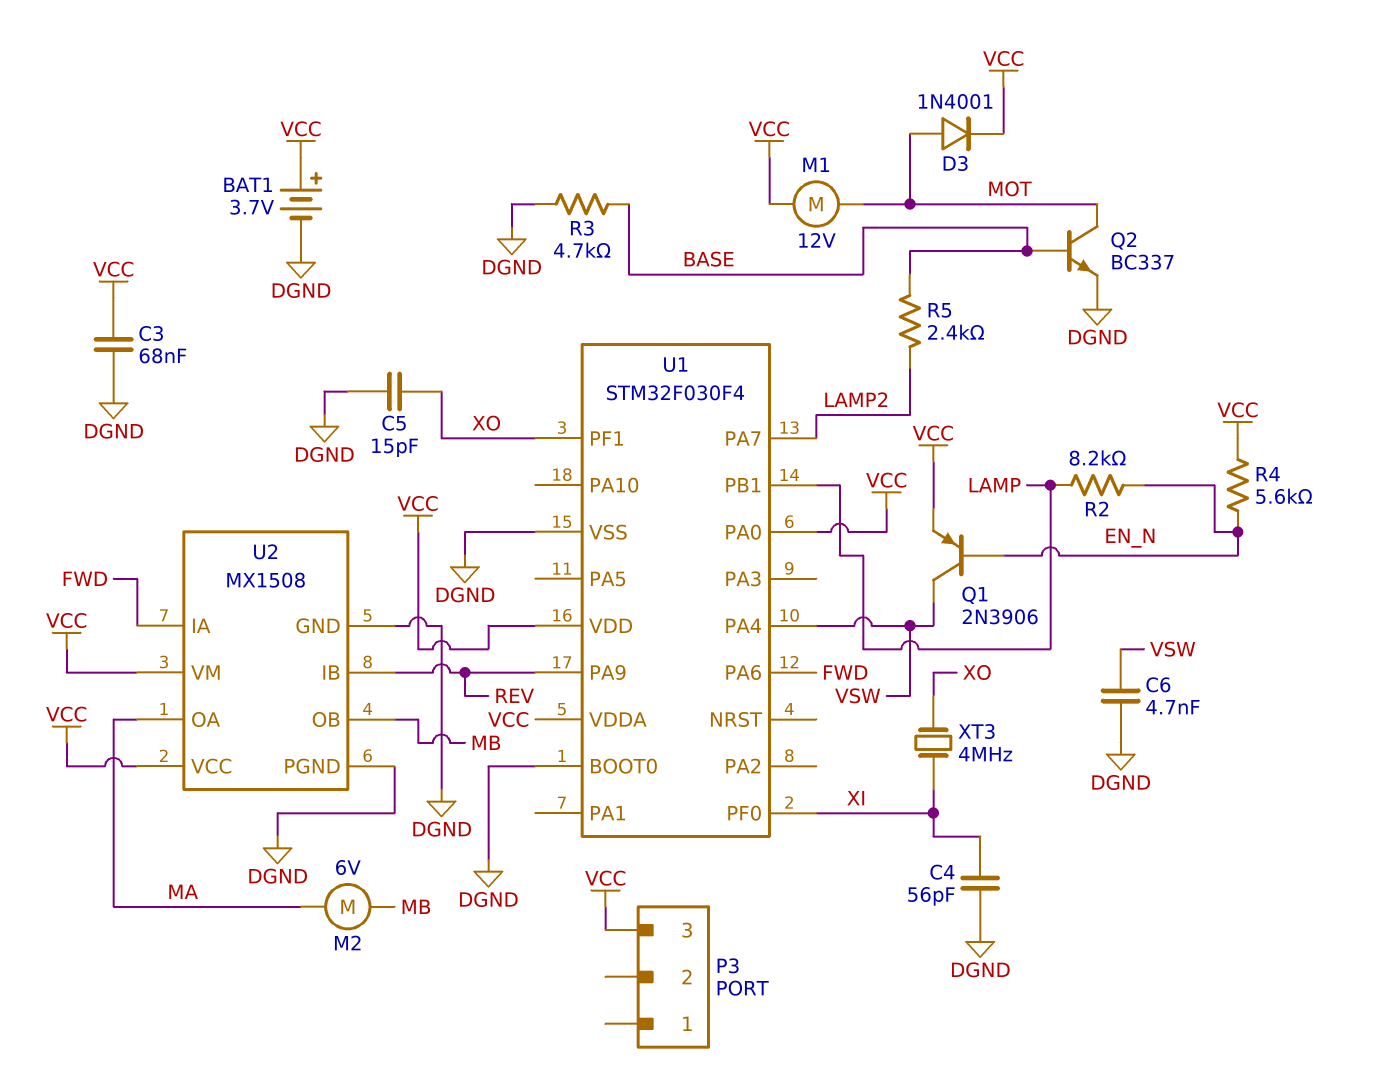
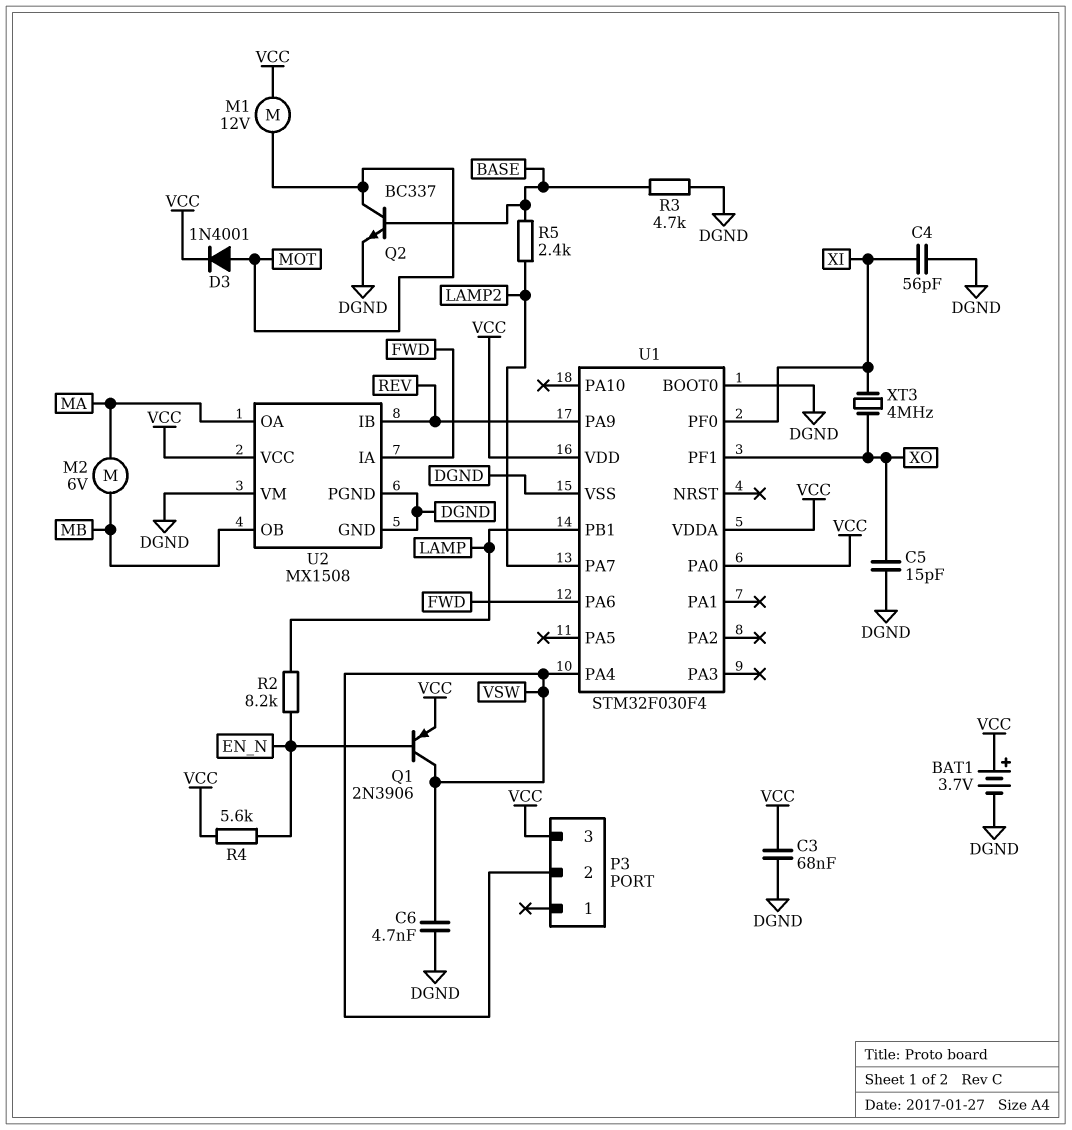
P3 pin 2: none -> VSW
U2 pin VM: VCC -> DGND

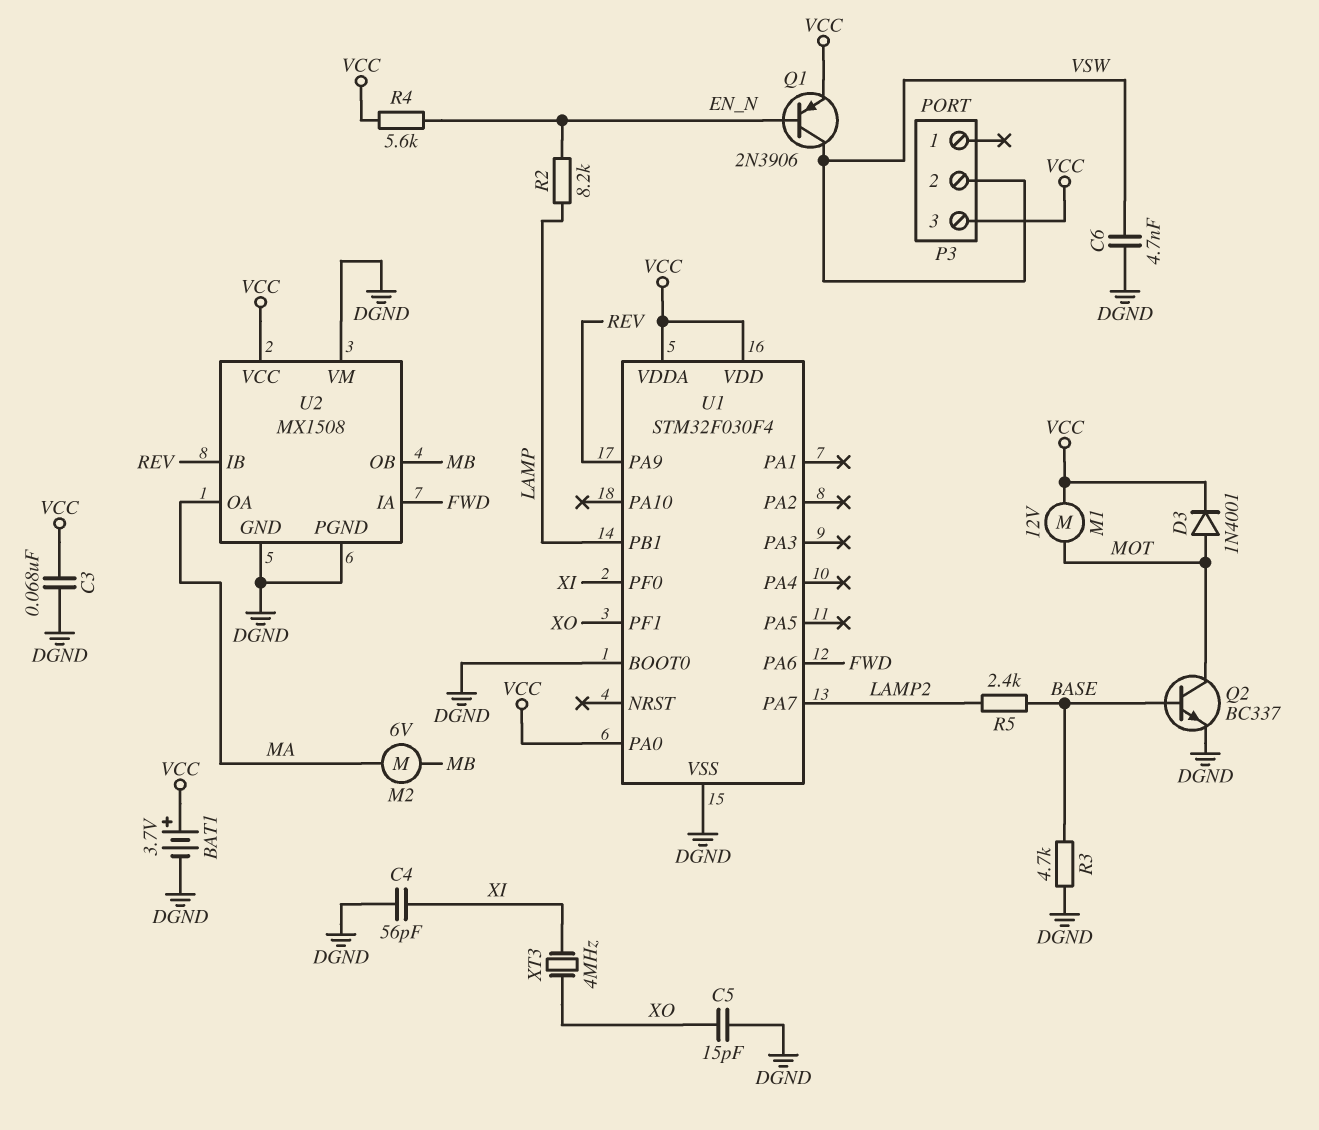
U1 pin PA4: VSW -> none

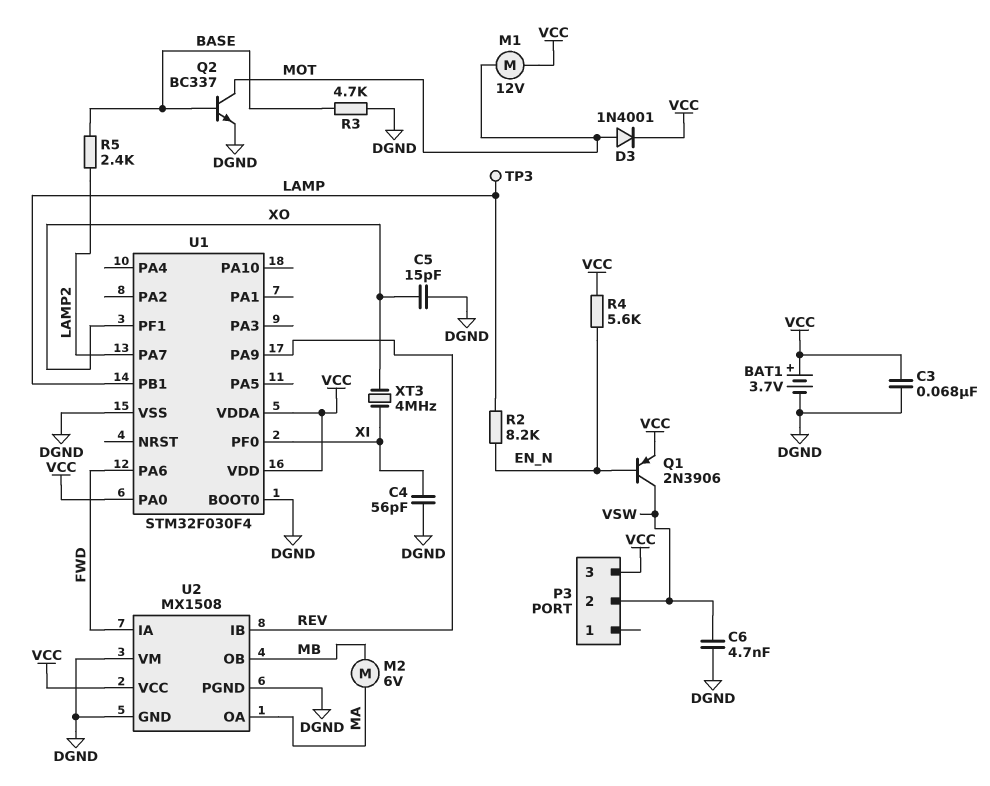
TP3: none -> test point (LAMP)

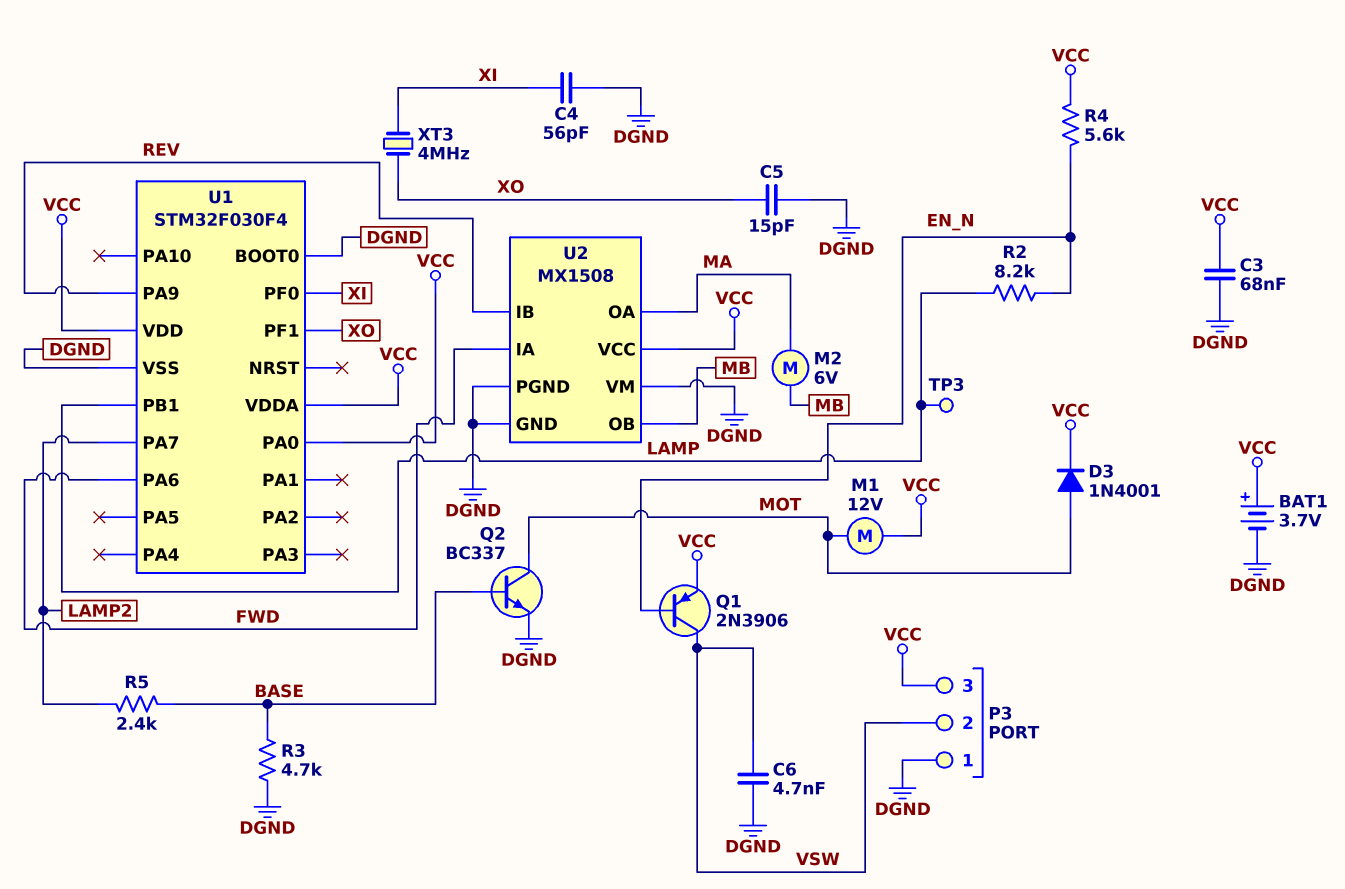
P3 pin 1: none -> DGND

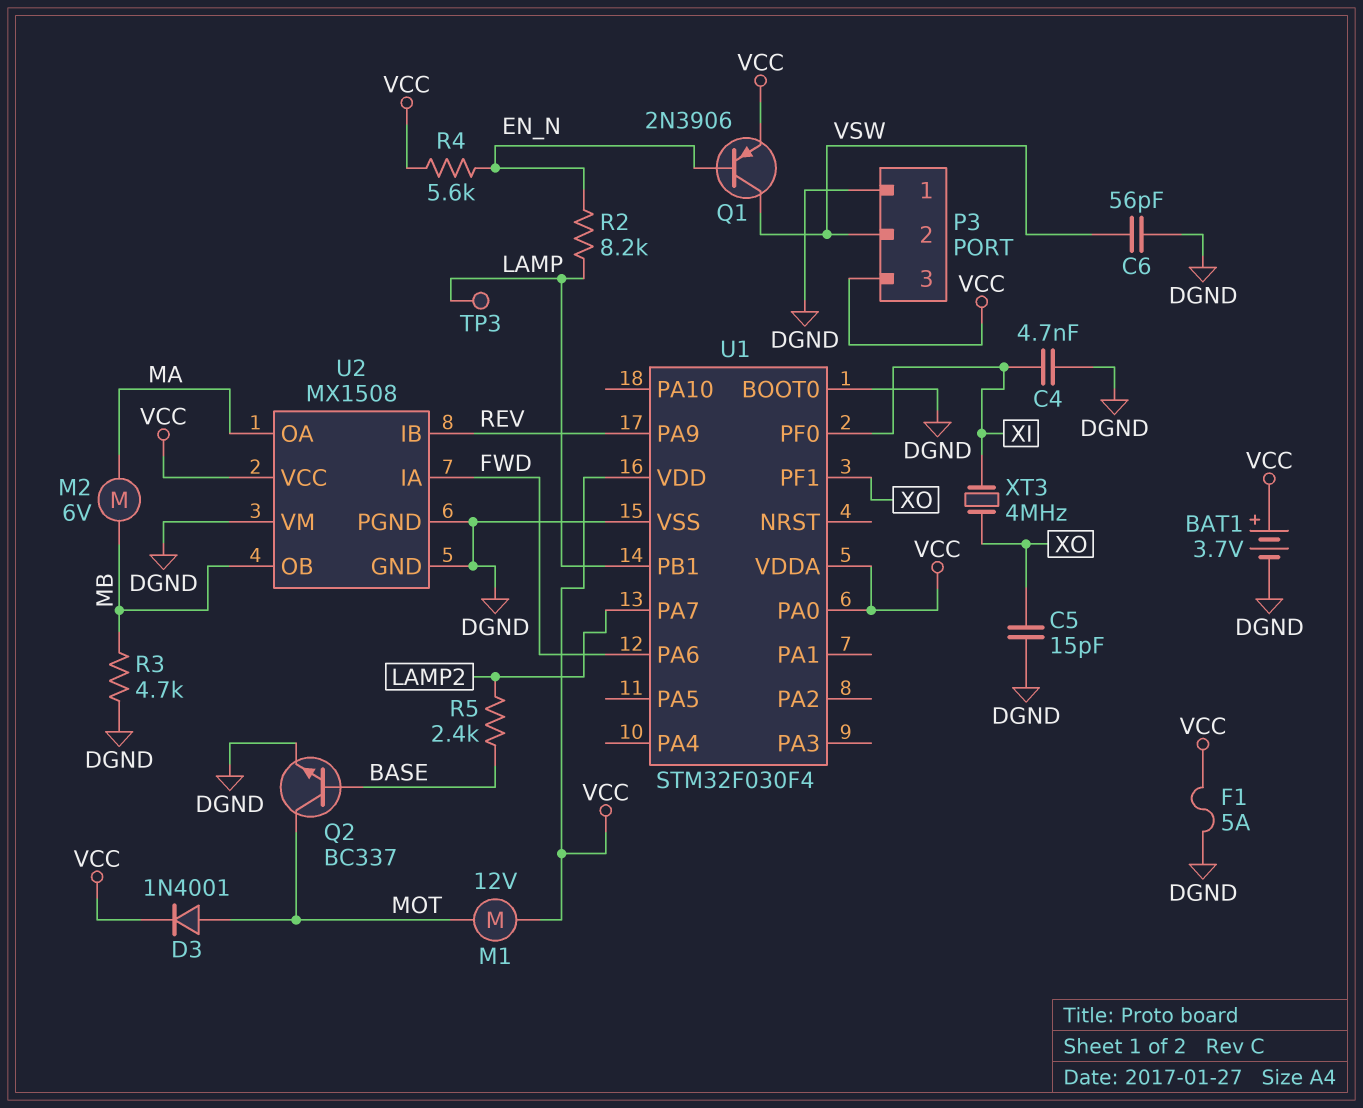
C3: 68nF (DGND, VCC) -> none
C4: 56pF (DGND, XI) -> 4.7nF (DGND, XI)
C6: 4.7nF (DGND, VSW) -> 56pF (DGND, VSW)
F1: none -> 5A (DGND, VCC)
R3: 4.7k (BASE, DGND) -> 4.7k (DGND, MB)

